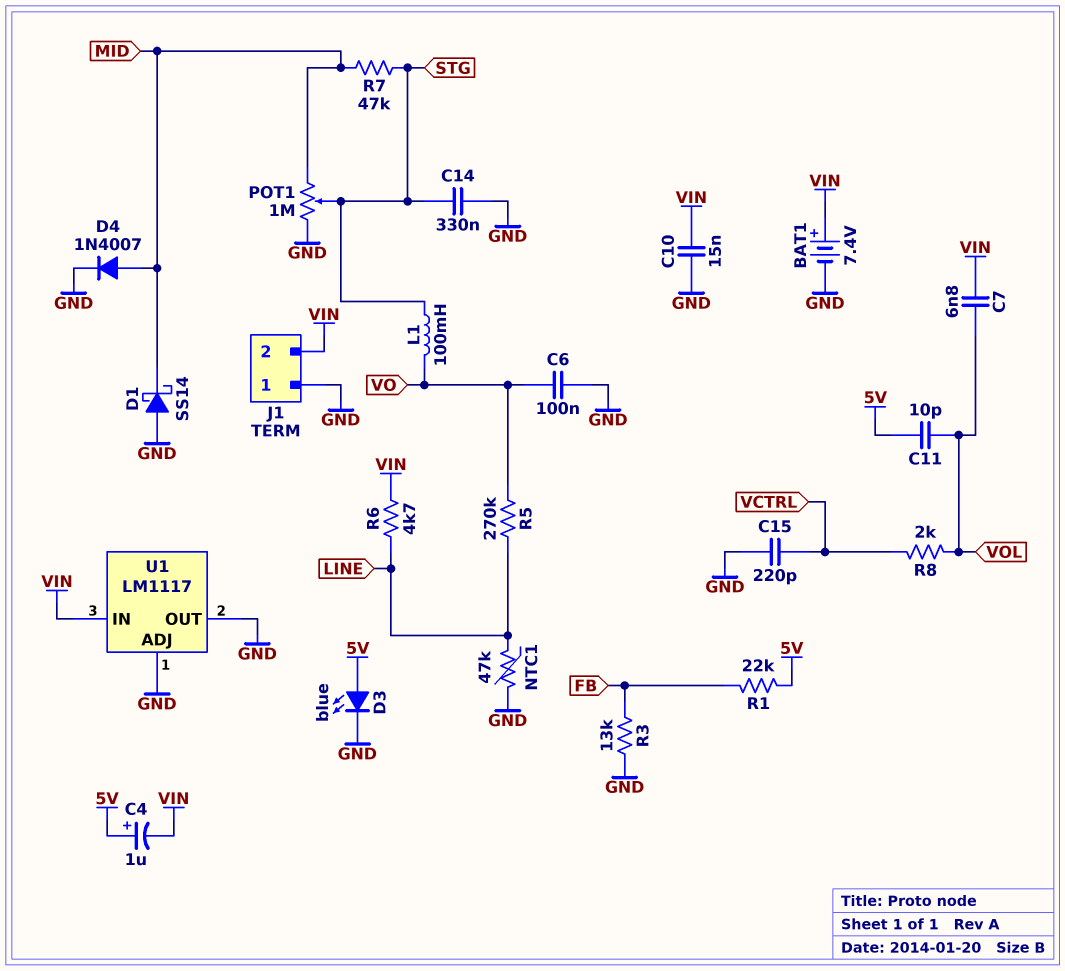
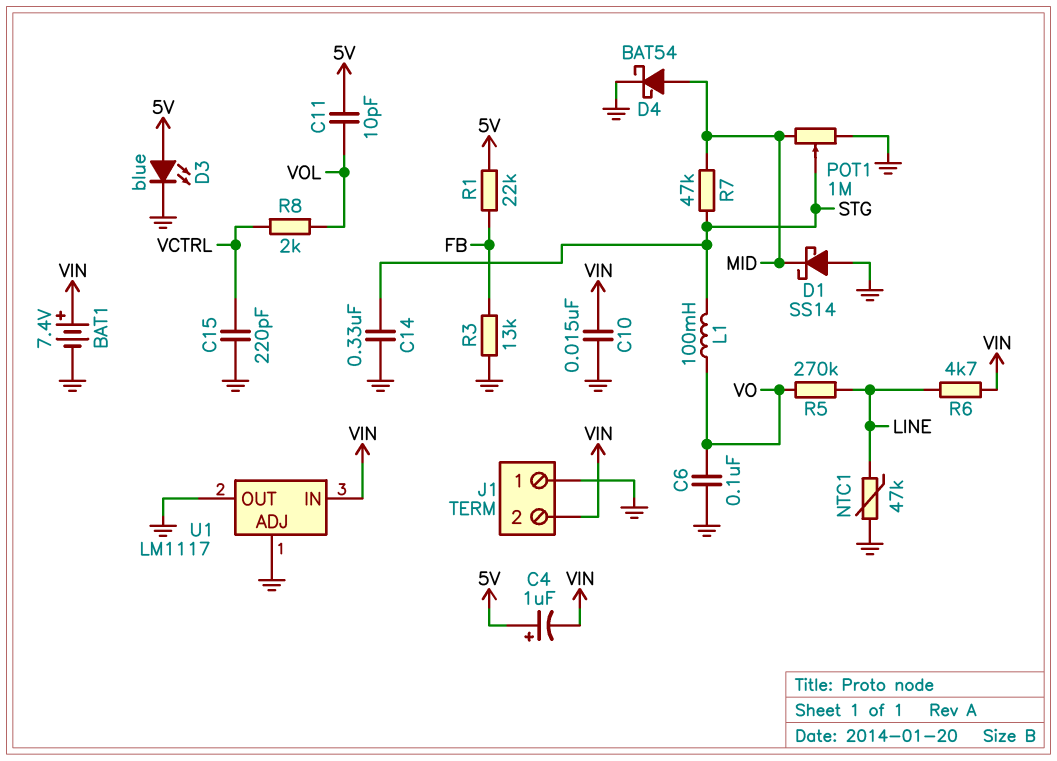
C7: 6.8nF (VIN, VOL) -> none
D4: diode 1N4007 (A MID, K GND) -> schottky BAT54 (A MID, K GND)

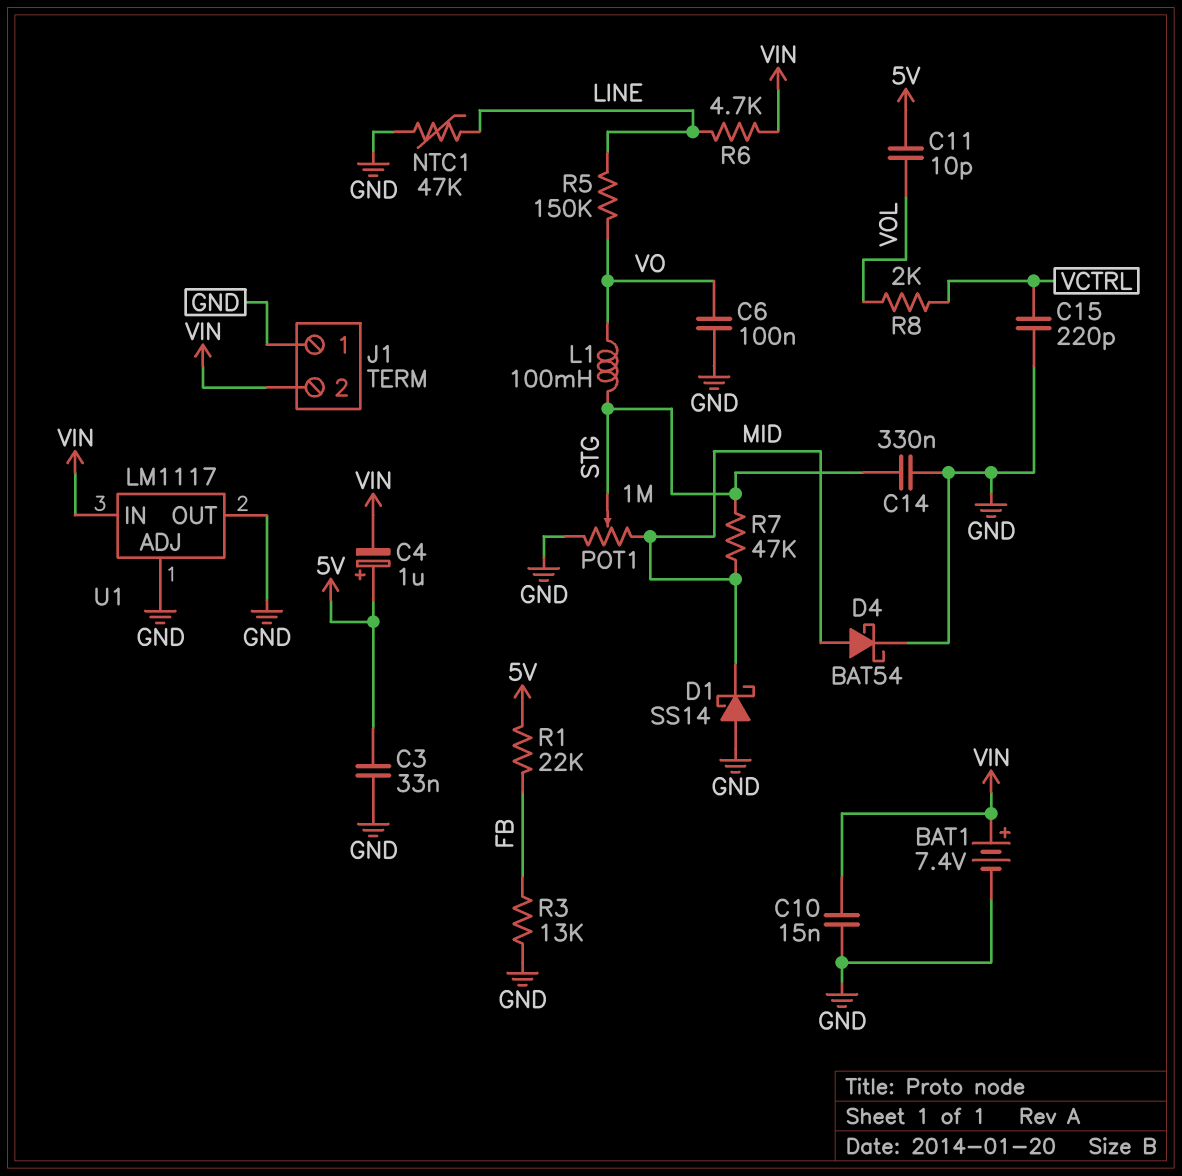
C3: none -> 33nF (5V, GND)
D3: LED blue (A 5V, K GND) -> none
R5: 270k (LINE, VO) -> 150k (LINE, VO)

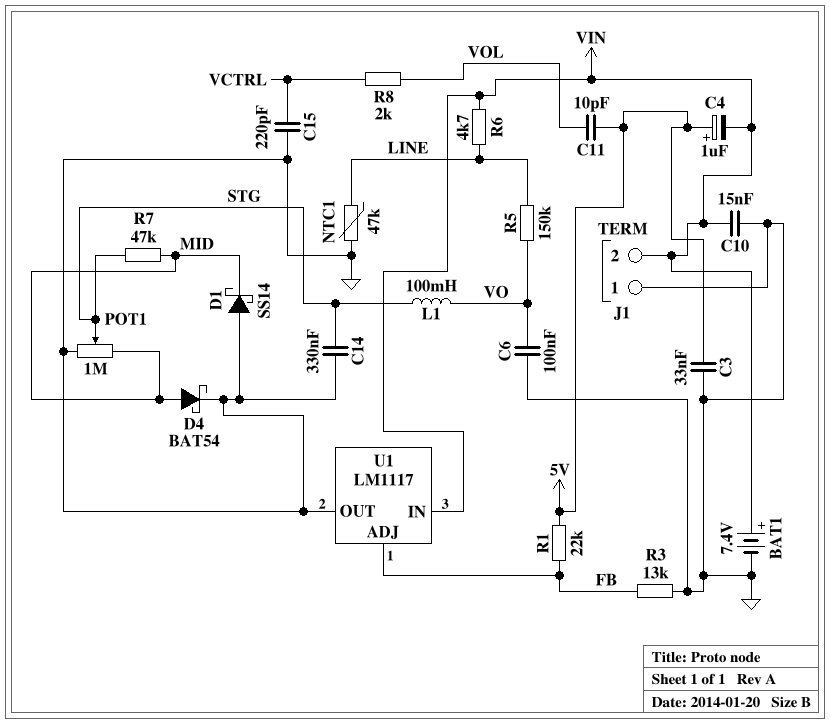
U1 pin ADJ: GND -> FB

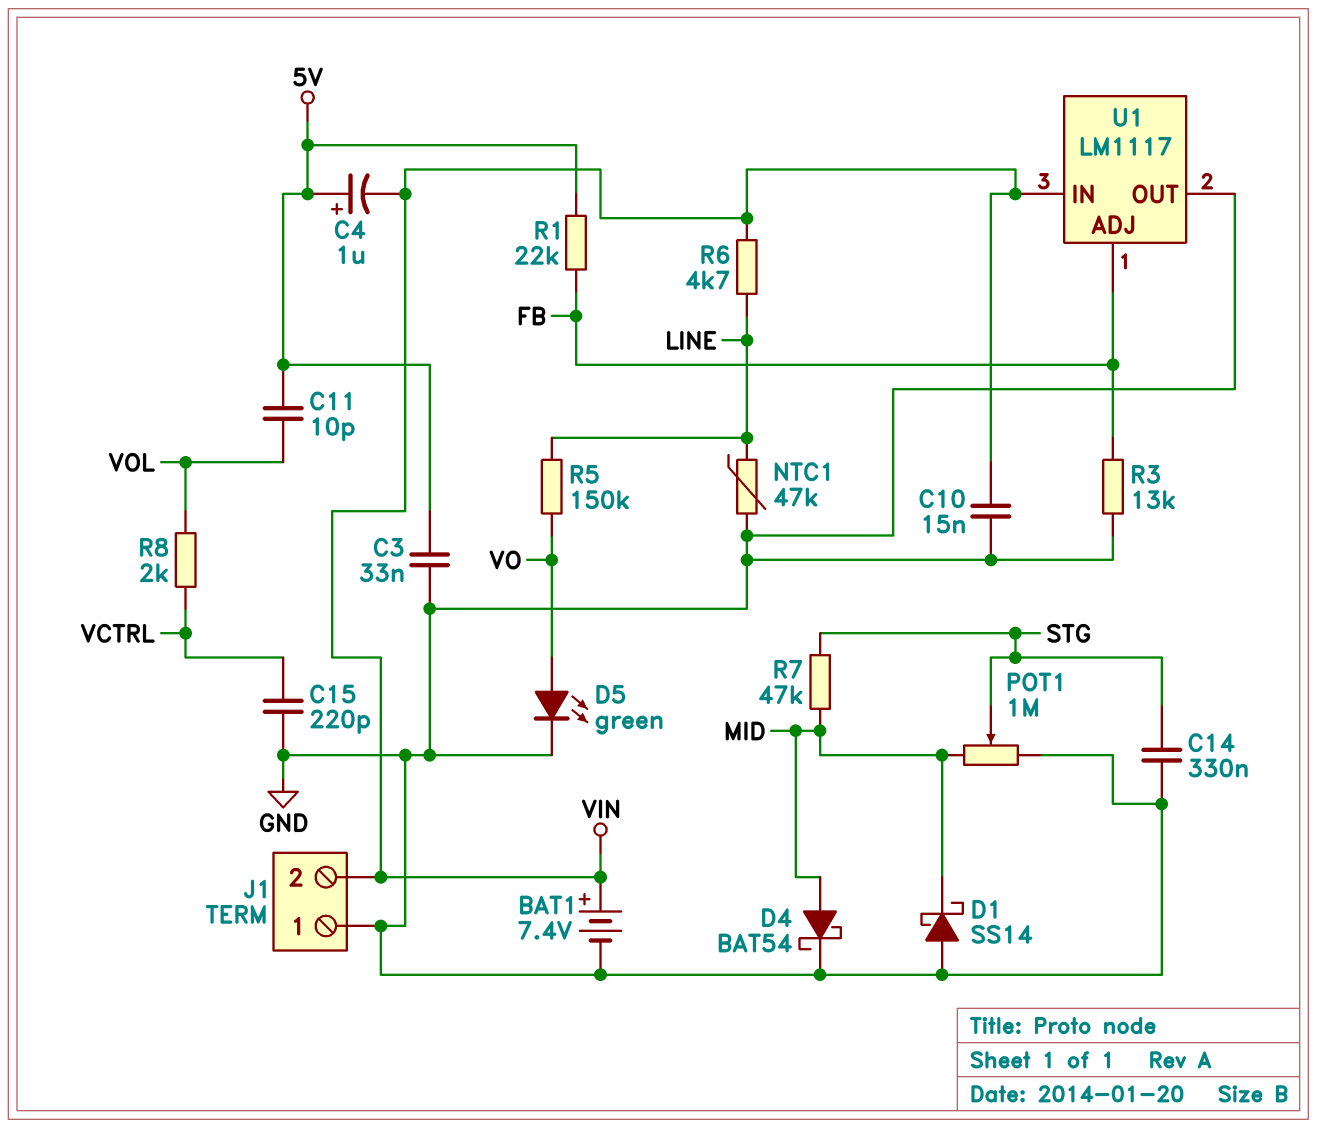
C6: 100nF (GND, VO) -> none
D5: none -> LED green (A VO, K GND)
L1: 100mH (STG, VO) -> none

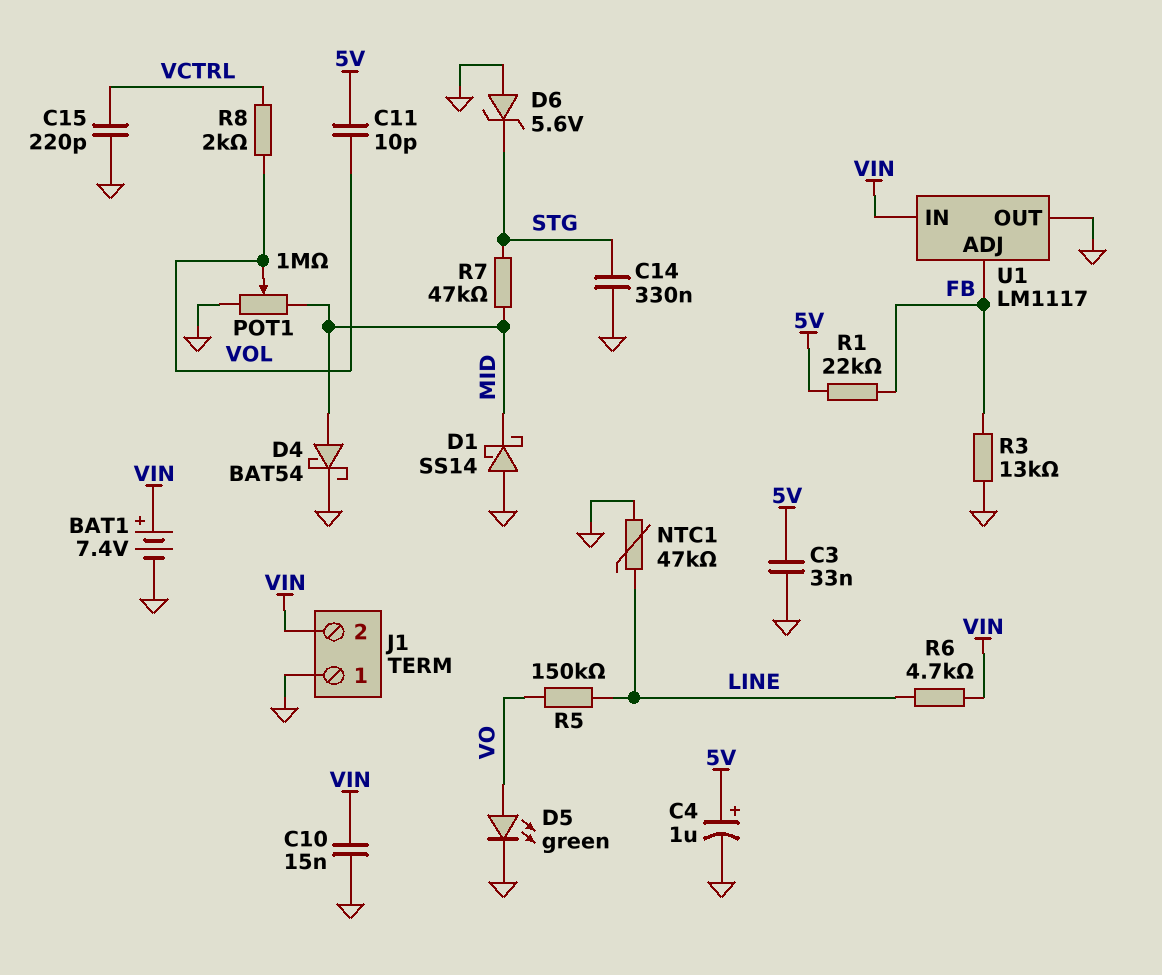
C4: 1uF (plus 5V, minus VIN) -> 1uF (plus 5V, minus GND)
D6: none -> zener 5.6V (A GND, K STG)
POT1: 1M (GND, MID, wiper STG) -> 1M (GND, MID, wiper VOL)

